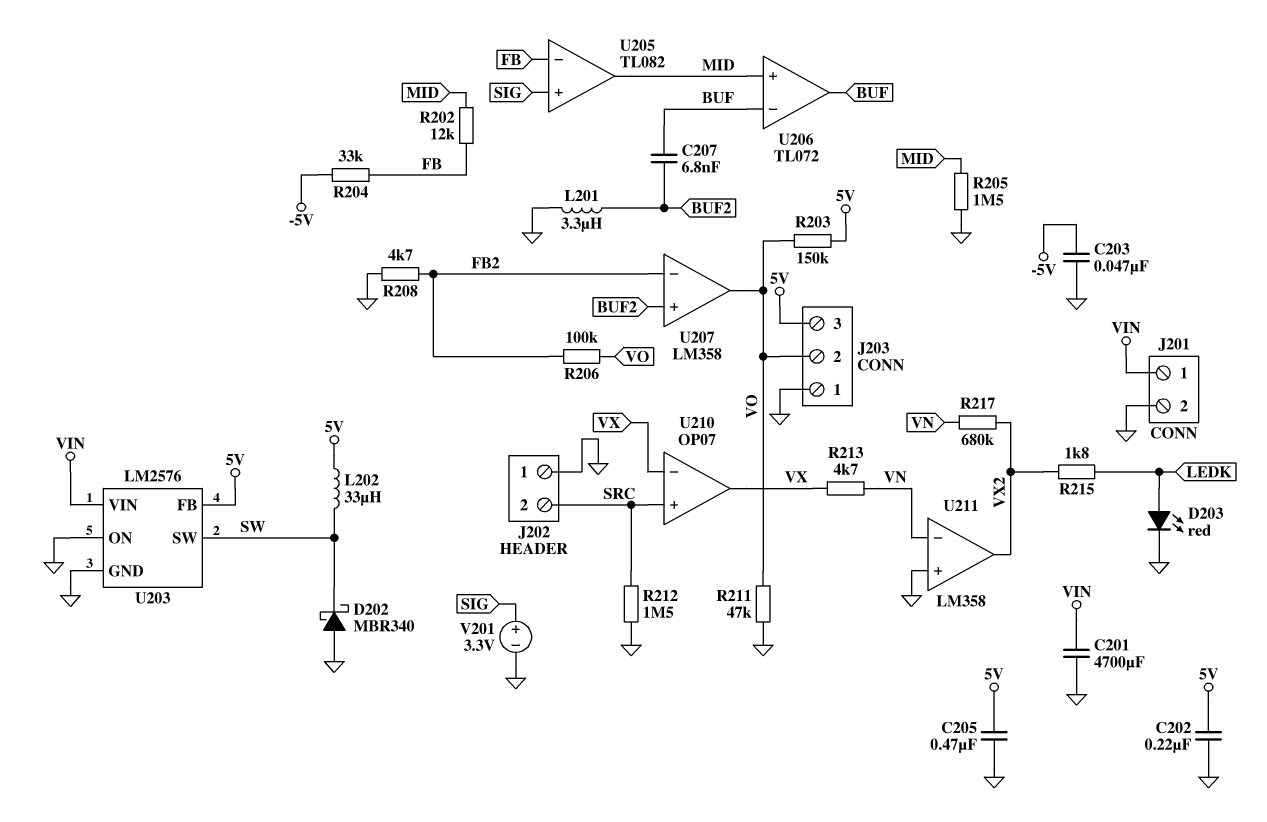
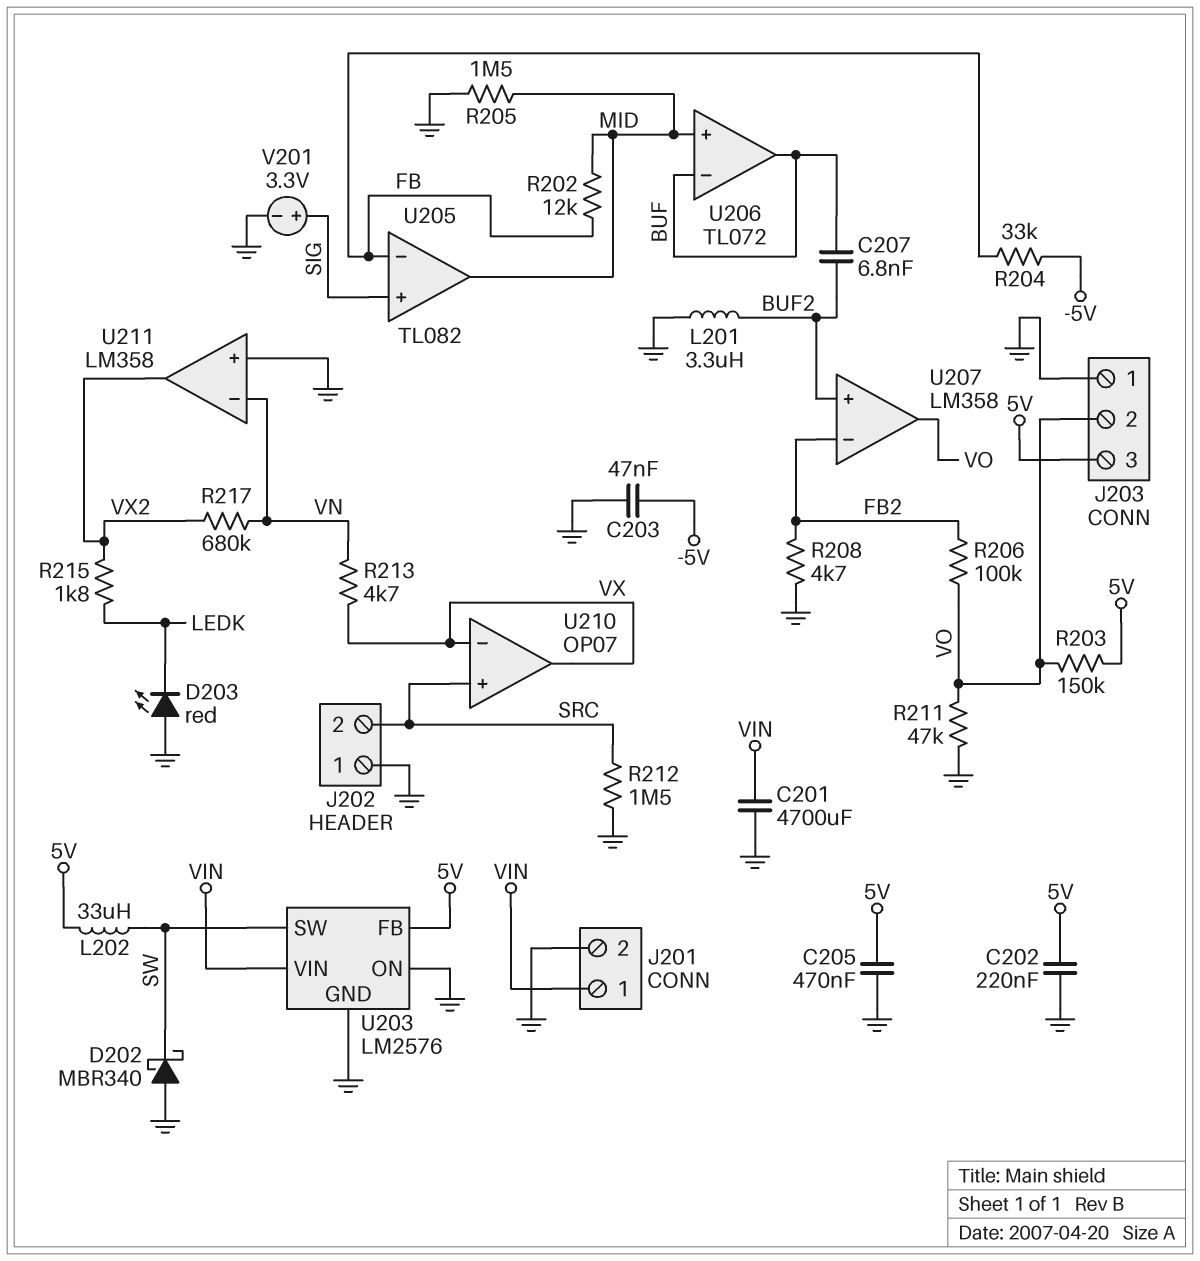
D203: LED red (A LEDK, K GND) -> LED red (A GND, K LEDK)

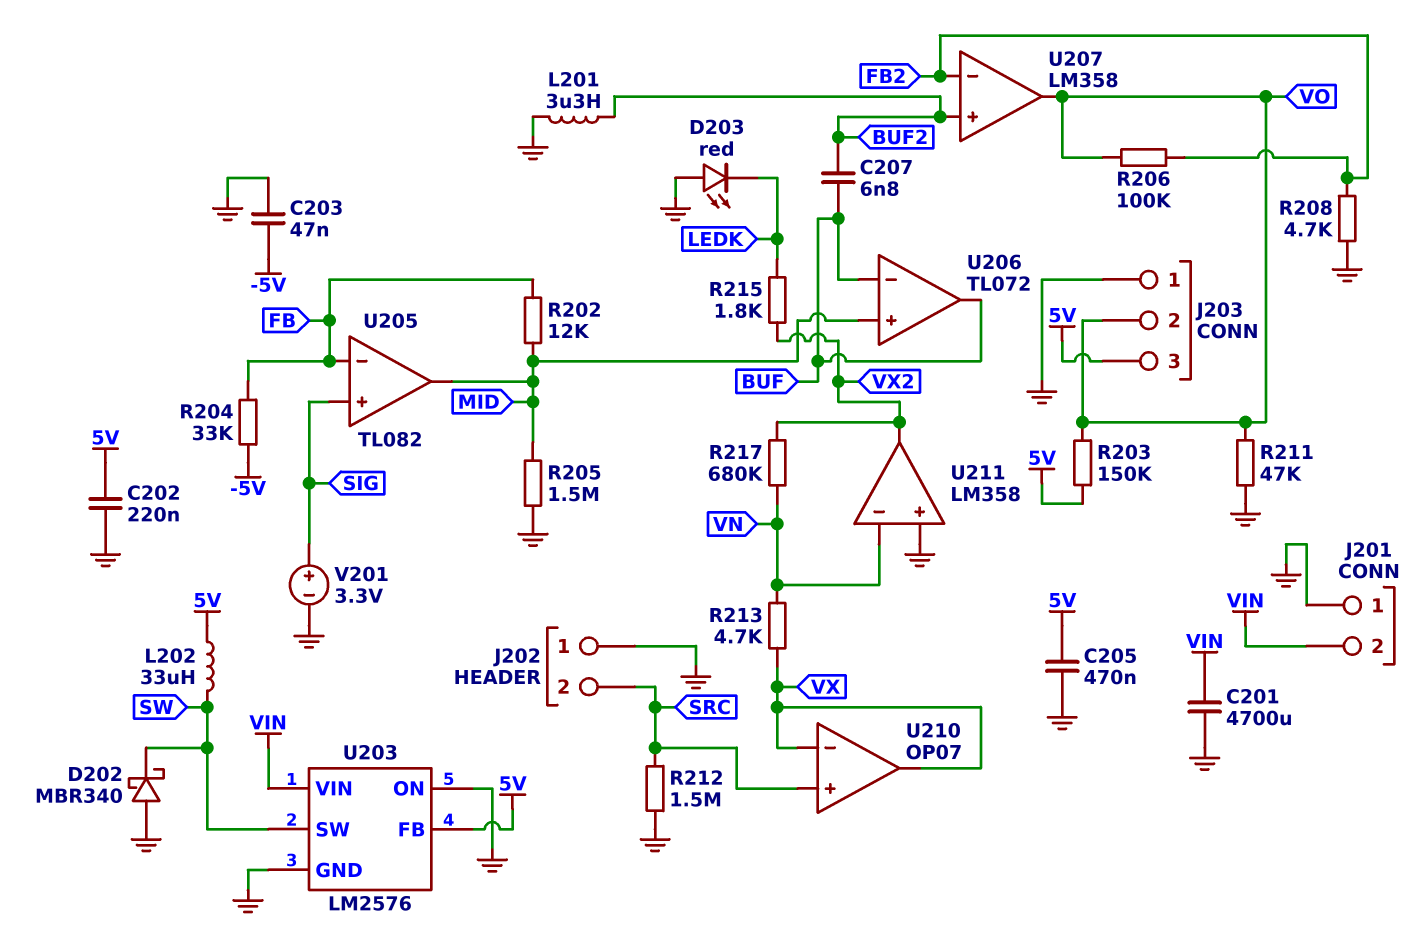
J201 pin 1: VIN -> GND
J201 pin 2: GND -> VIN

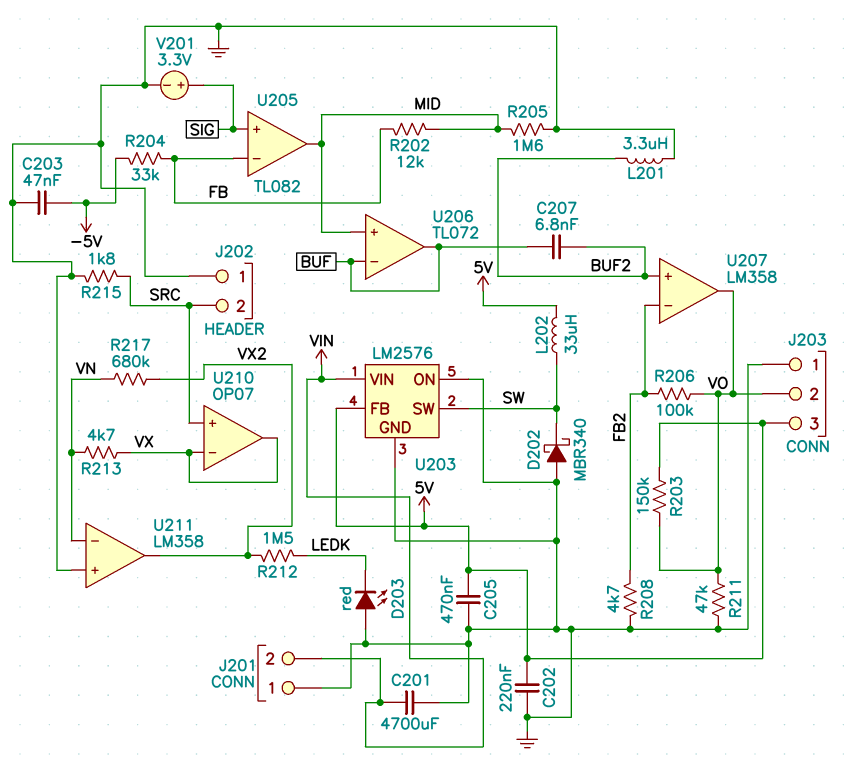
R205: 1.5M (GND, MID) -> 1.6M (GND, MID)
R212: 1.5M (GND, SRC) -> 1.5M (LEDK, VX2)
R215: 1.8k (LEDK, VX2) -> 1.8k (GND, SRC)

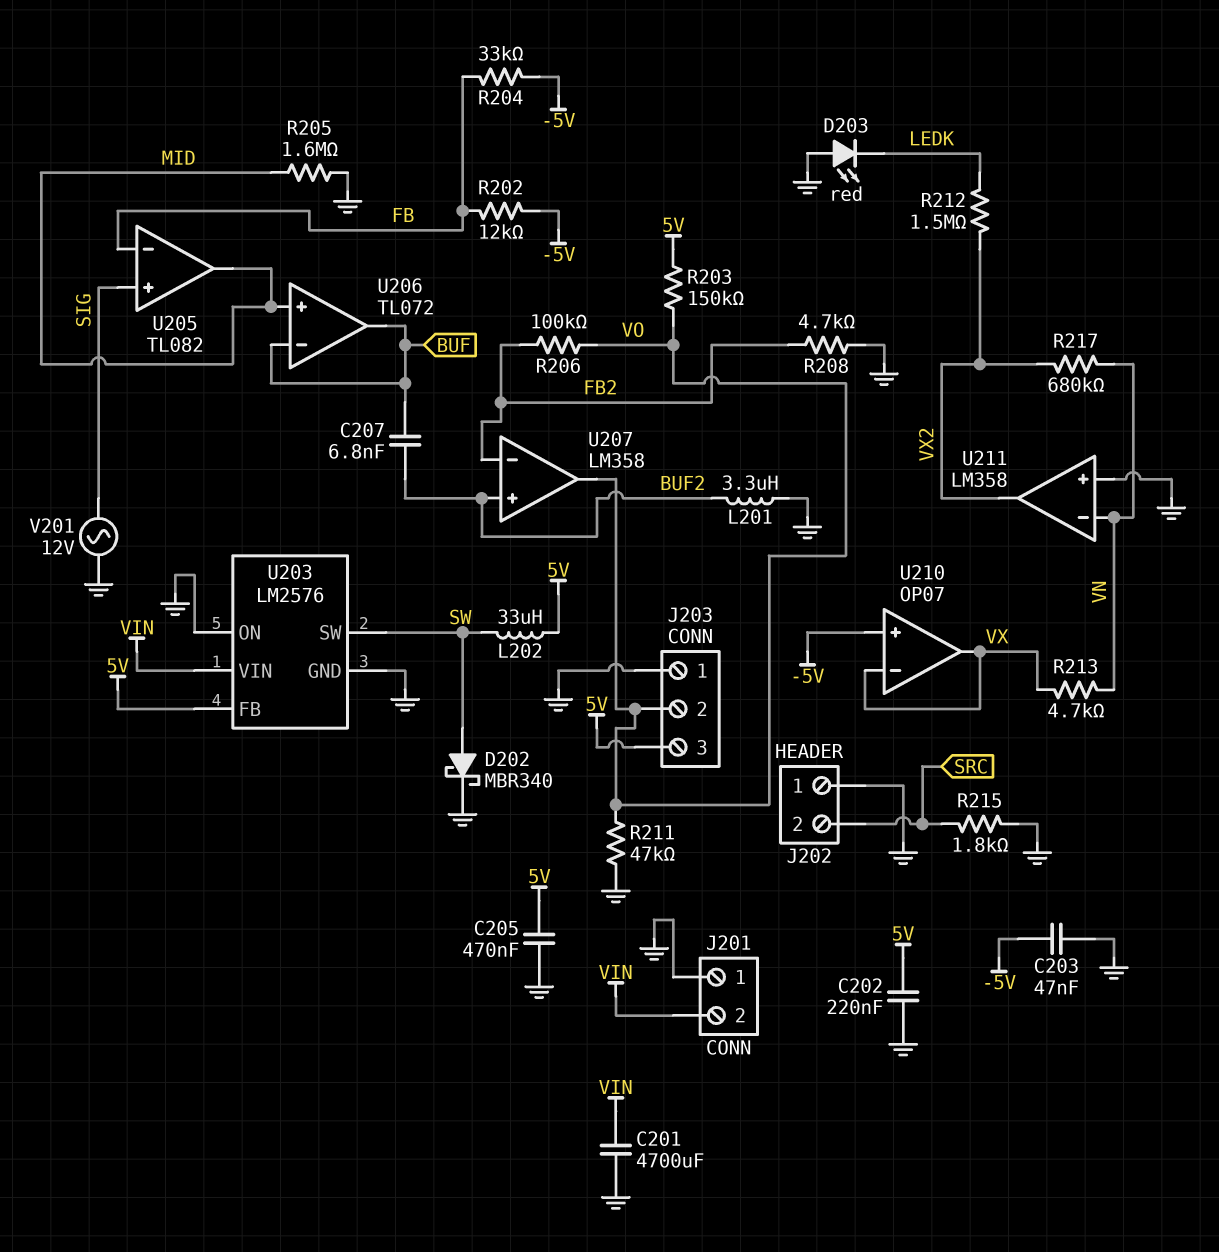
D202: schottky MBR340 (A GND, K SW) -> schottky MBR340 (A SW, K GND)
R202: 12k (FB, MID) -> 12k (-5V, FB)
U210 pin in+: SRC -> -5V
V201: 3.3V (plus SIG, minus GND) -> AC 12V (GND, SIG)

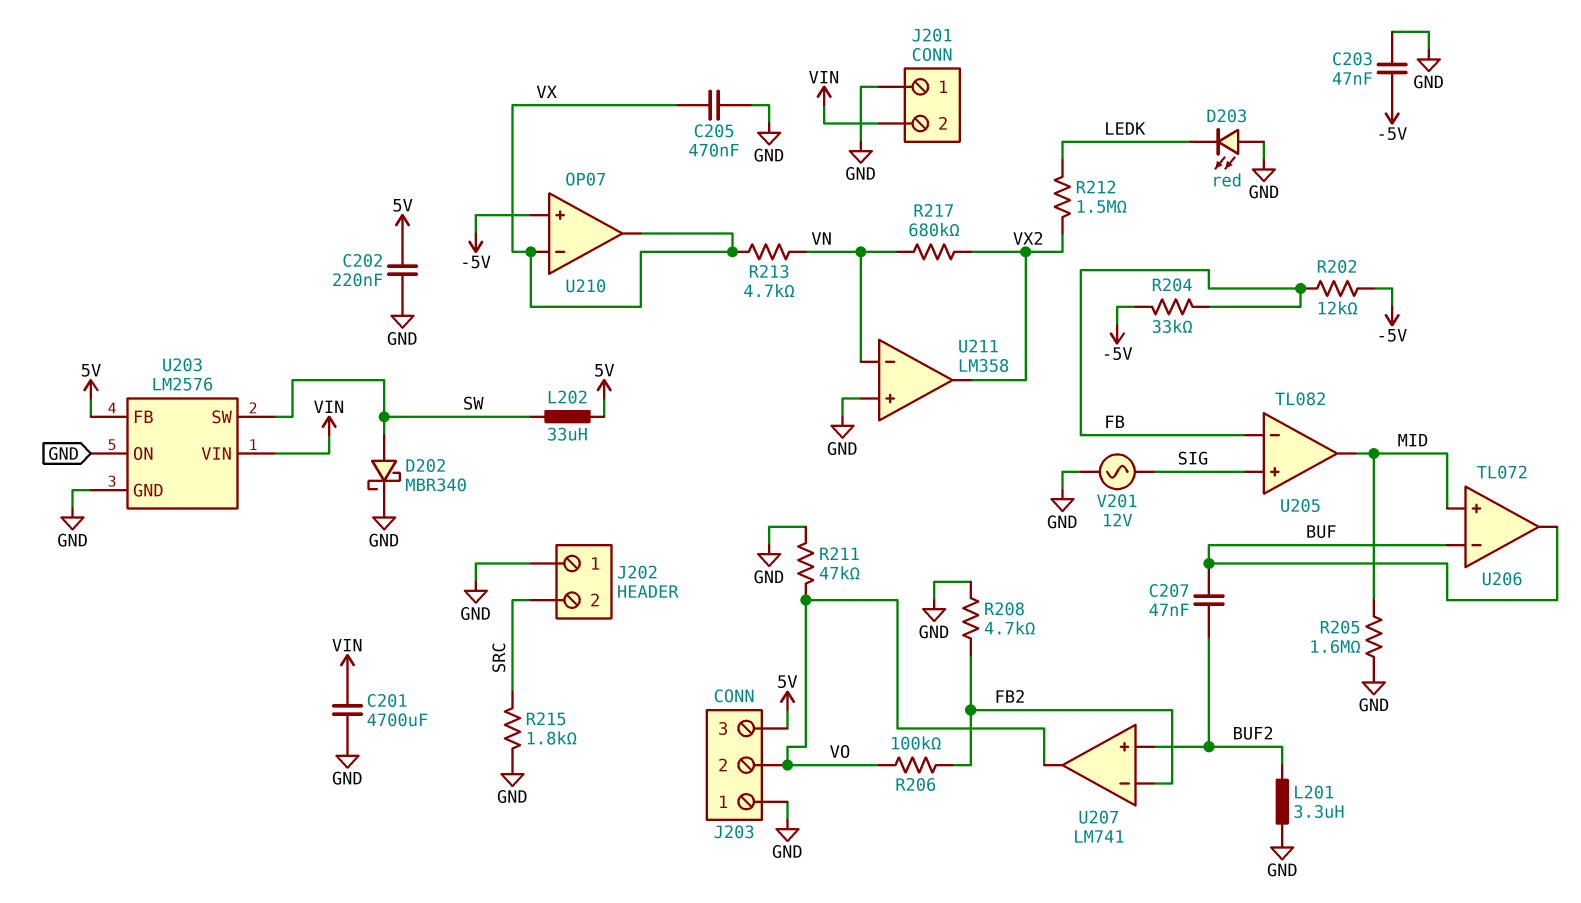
C205: 470nF (5V, GND) -> 470nF (GND, VX)
C207: 6.8nF (BUF, BUF2) -> 47nF (BUF, BUF2)
R203: 150k (5V, VO) -> none
U207: LM358 -> LM741

